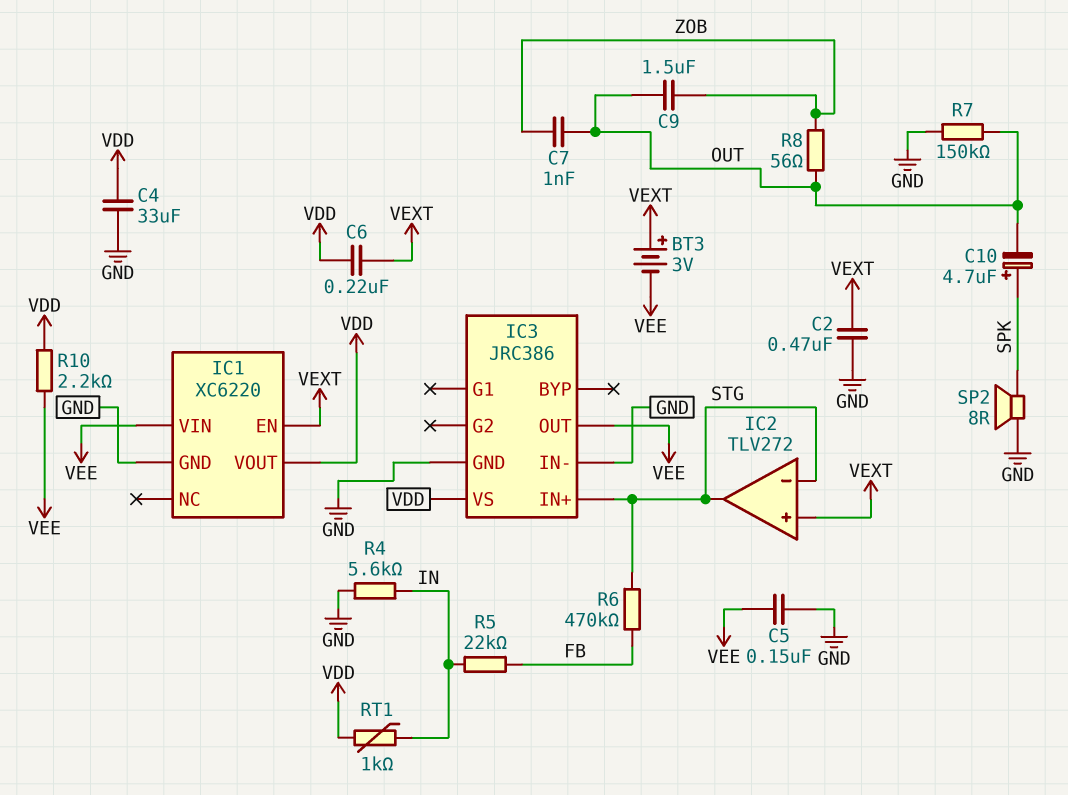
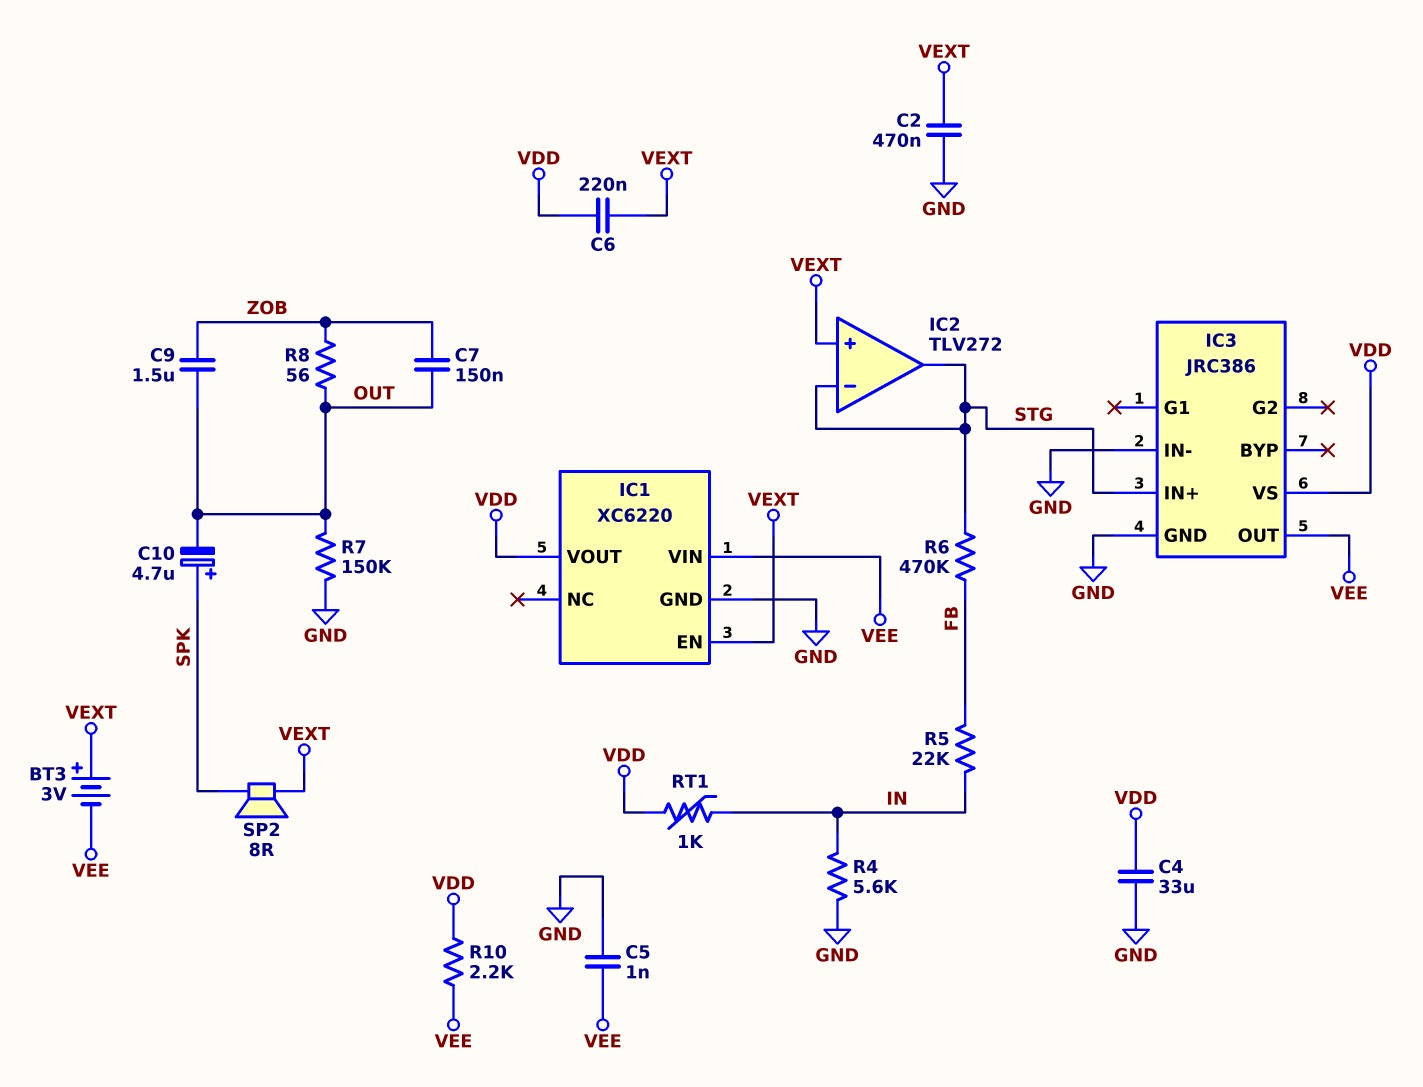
C5: 150nF (GND, VEE) -> 1nF (GND, VEE)
C7: 1nF (OUT, ZOB) -> 150nF (OUT, ZOB)
SP2: speaker 8R (GND, SPK) -> speaker 8R (SPK, VEXT)

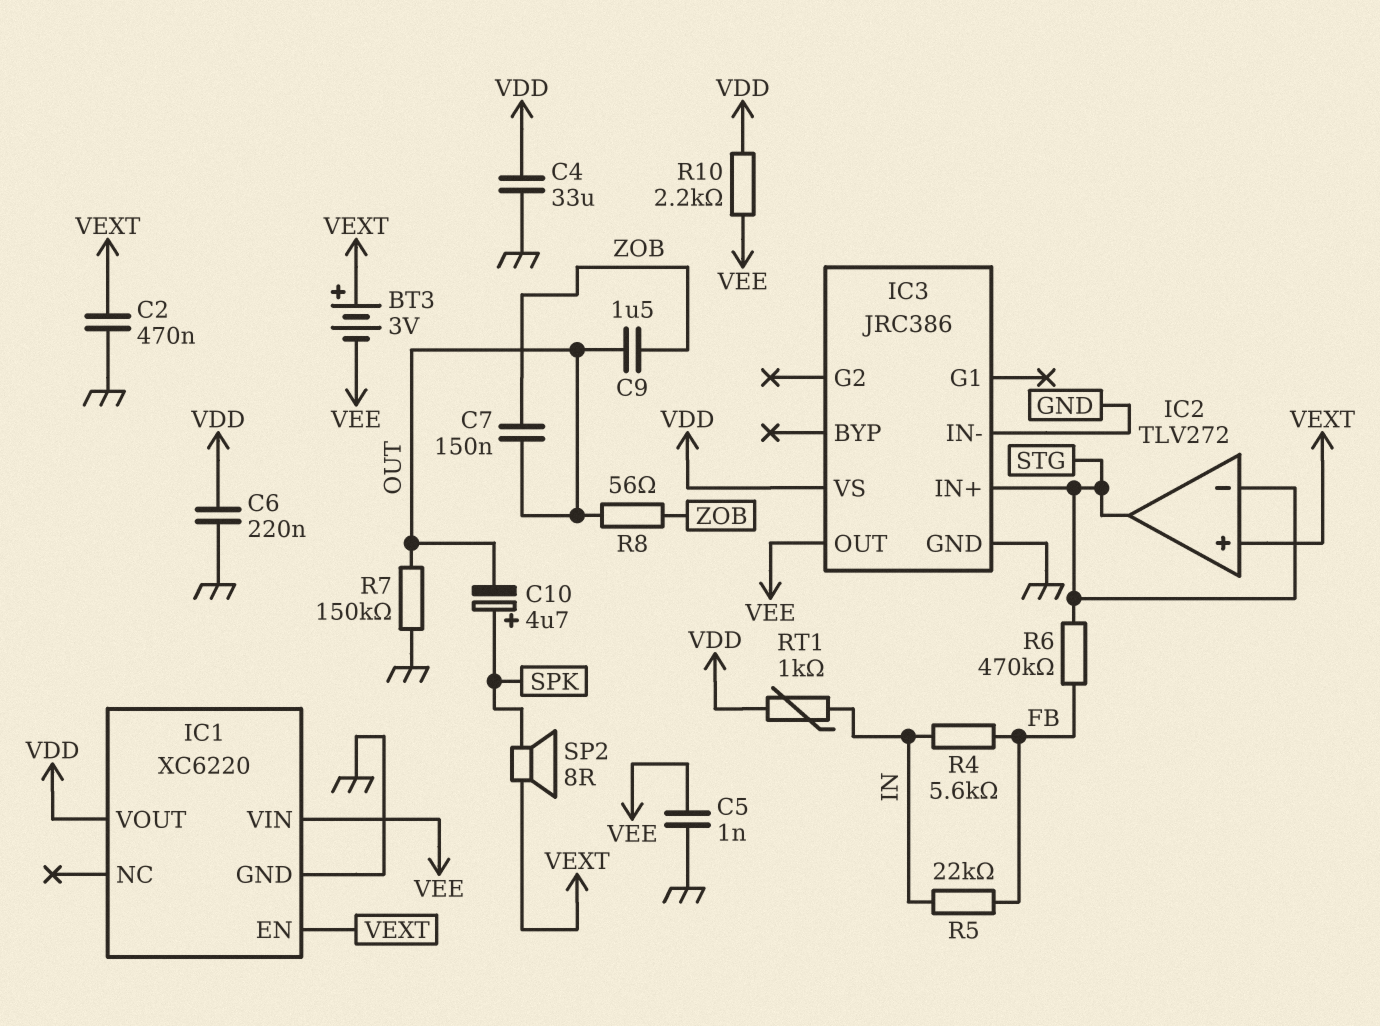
C6: 220nF (VDD, VEXT) -> 220nF (GND, VDD)
R4: 5.6k (GND, IN) -> 5.6k (FB, IN)

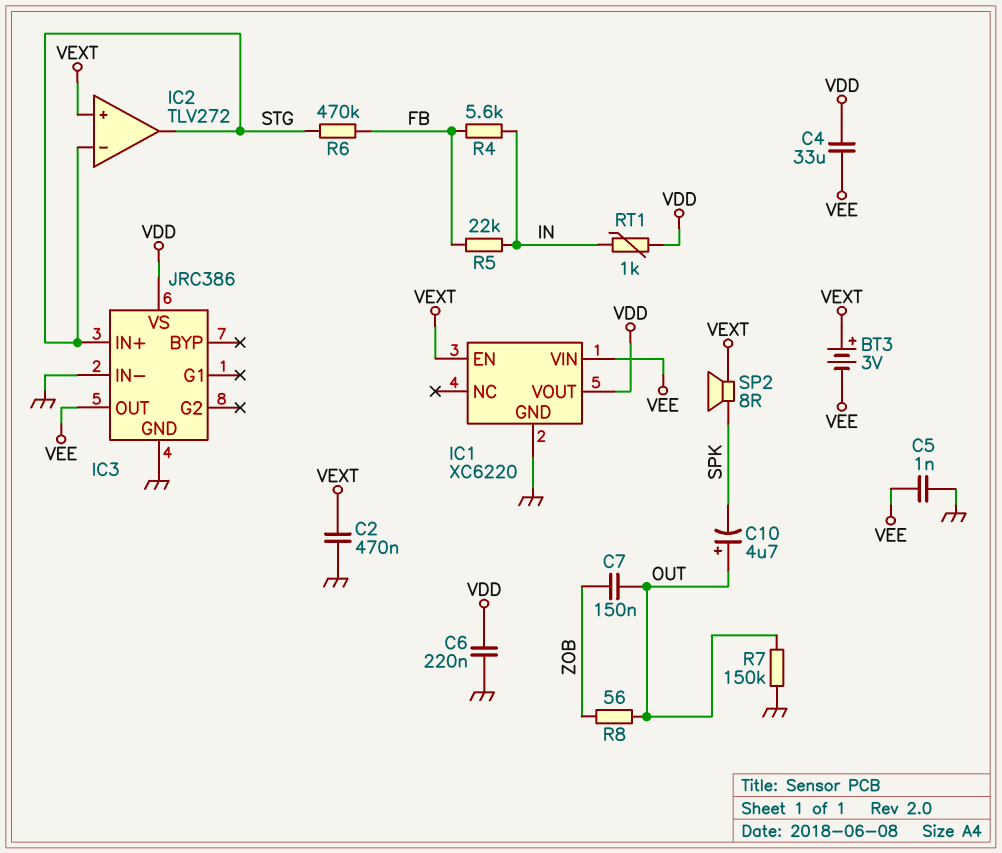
C4: 33uF (GND, VDD) -> 33uF (VDD, VEE)
C9: 1.5uF (OUT, ZOB) -> none
C10: 4.7uF (plus SPK, minus OUT) -> 4.7uF (plus OUT, minus SPK)
R10: 2.2k (VDD, VEE) -> none

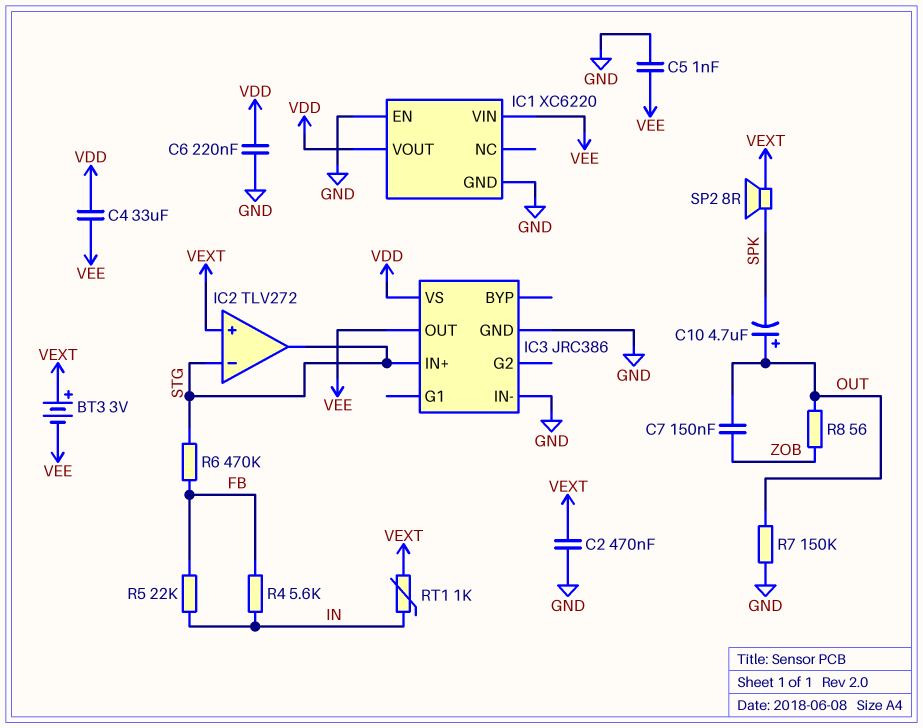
IC1 pin EN: VEXT -> GND
RT1: 1k (IN, VDD) -> 1k (IN, VEXT)

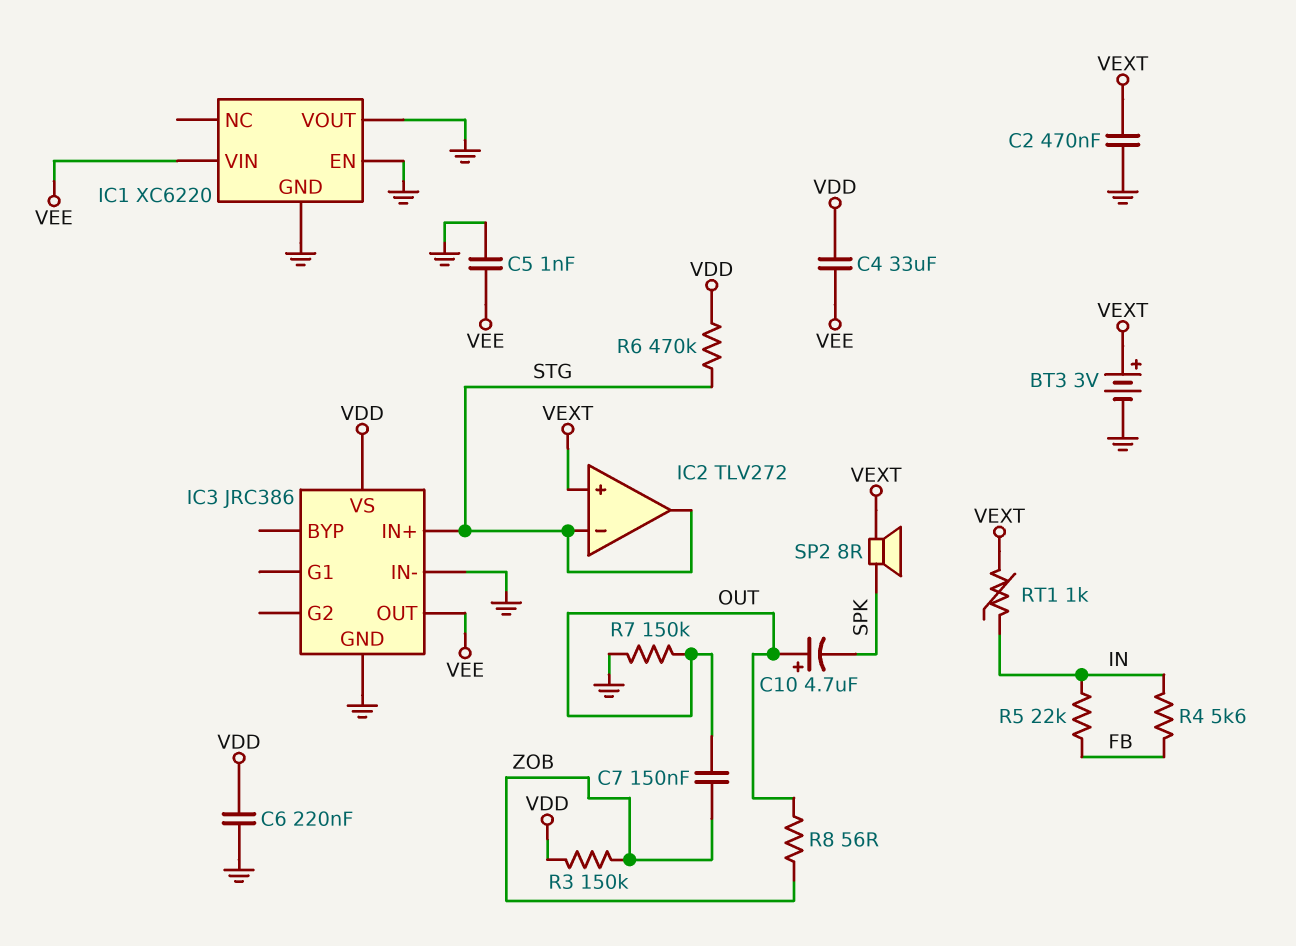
BT3: 3V (plus VEXT, minus VEE) -> 3V (plus VEXT, minus GND)
IC1 pin VOUT: VDD -> GND
R3: none -> 150k (VDD, ZOB)
R6: 470k (FB, STG) -> 470k (STG, VDD)

